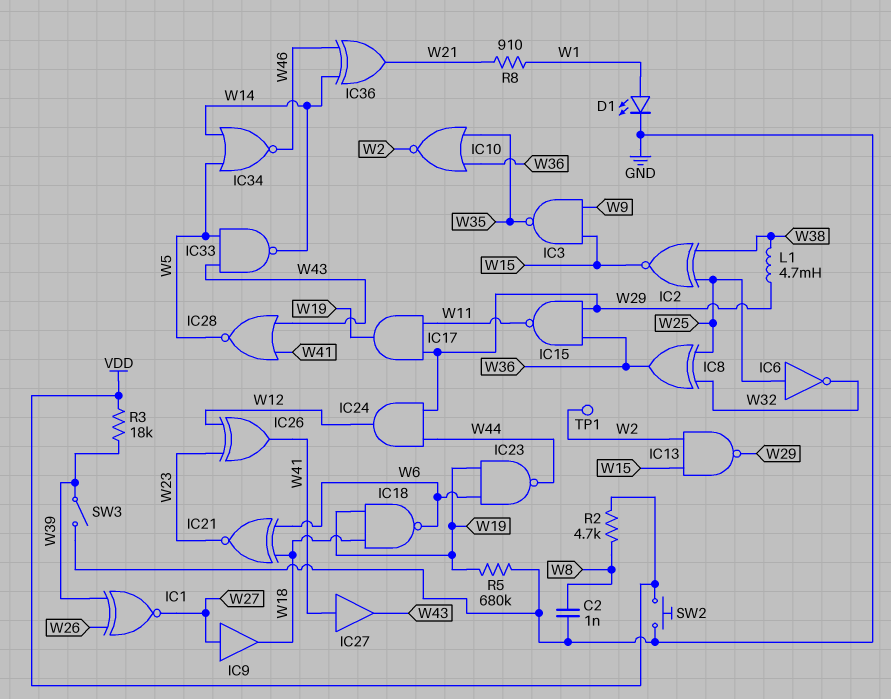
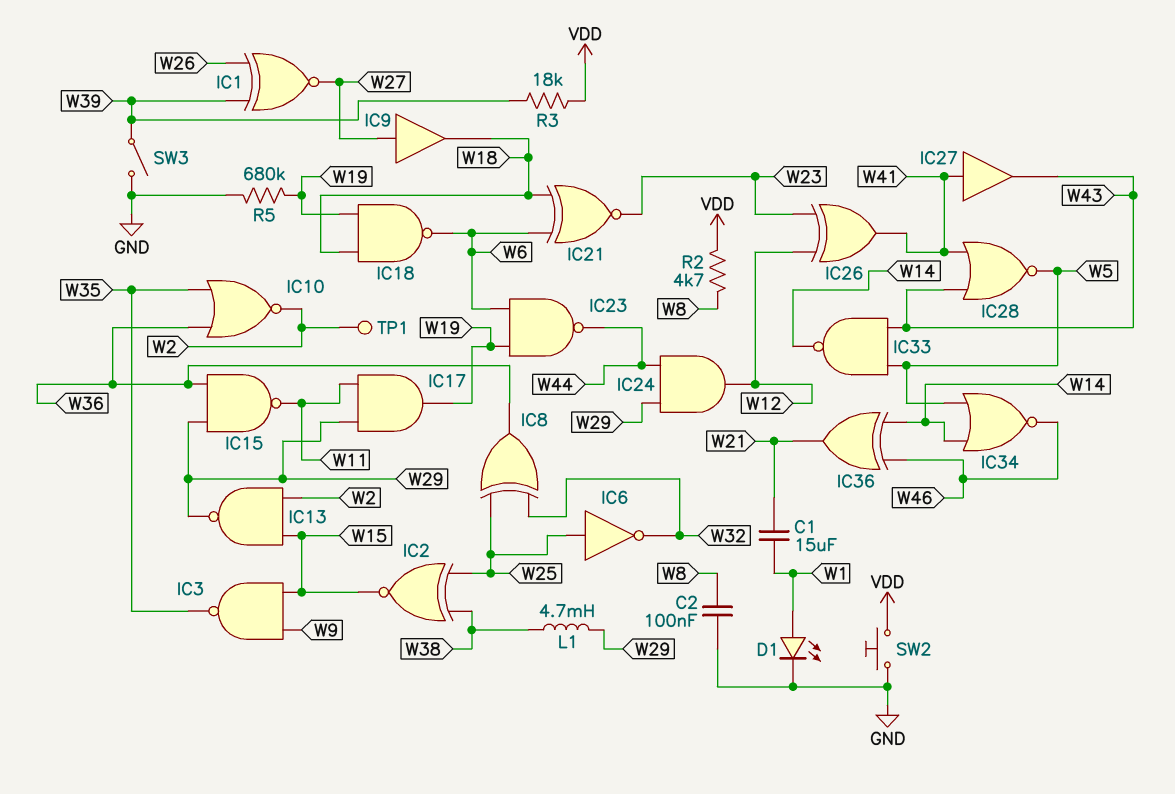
C1: none -> 15uF (W1, W21)
C2: 1nF (GND, W8) -> 100nF (GND, W8)
R8: 910 (W1, W21) -> none

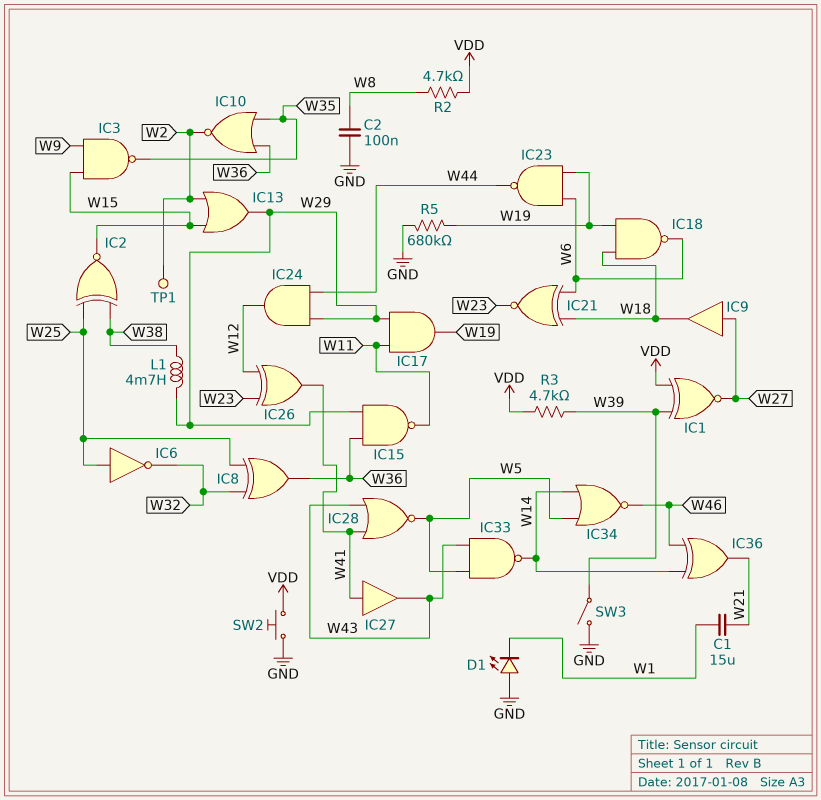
D1: LED (A W1, K GND) -> LED (A GND, K W1)
IC1: XNOR (in W26, in W39, out W27) -> XNOR (in VDD, in W39, out W27)
IC13: NAND (in W2, in W15, out W29) -> OR (in W2, in W15, out W29)
R3: 18k (VDD, W39) -> 4.7k (VDD, W39)

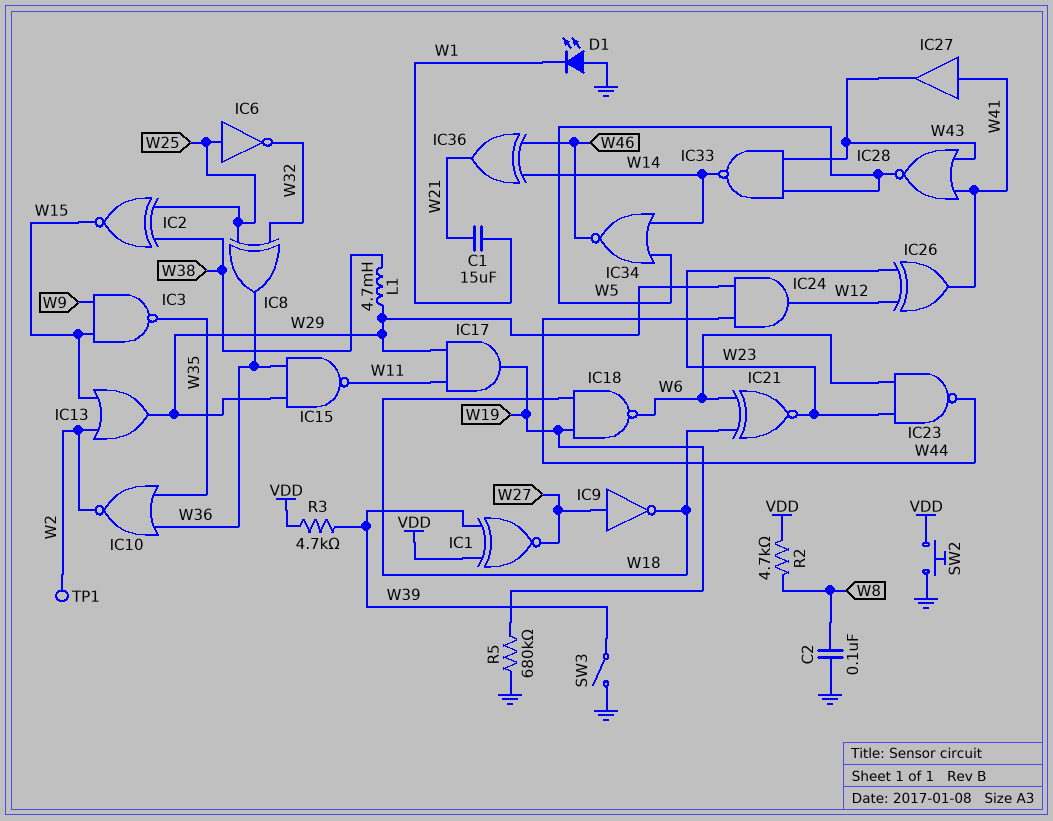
IC9: buffer (in W27, out W18) -> NOT (in W27, out W18)
IC23: NAND (in W6, in W19, out W44) -> NAND (in W6, in W23, out W44)

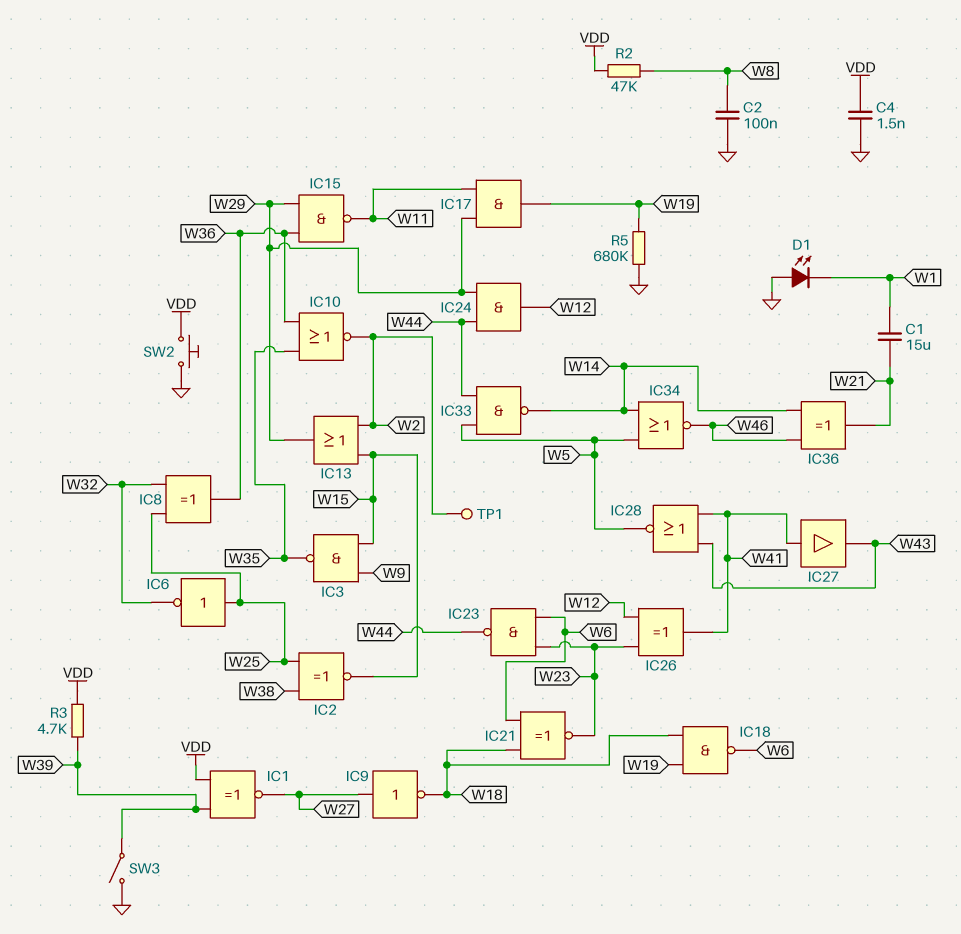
C4: none -> 1.5nF (GND, VDD)
IC33: NAND (in W5, in W43, out W14) -> NAND (in W5, in W44, out W14)
L1: 4.7mH (W29, W38) -> none
R2: 4.7k (VDD, W8) -> 47k (VDD, W8)

